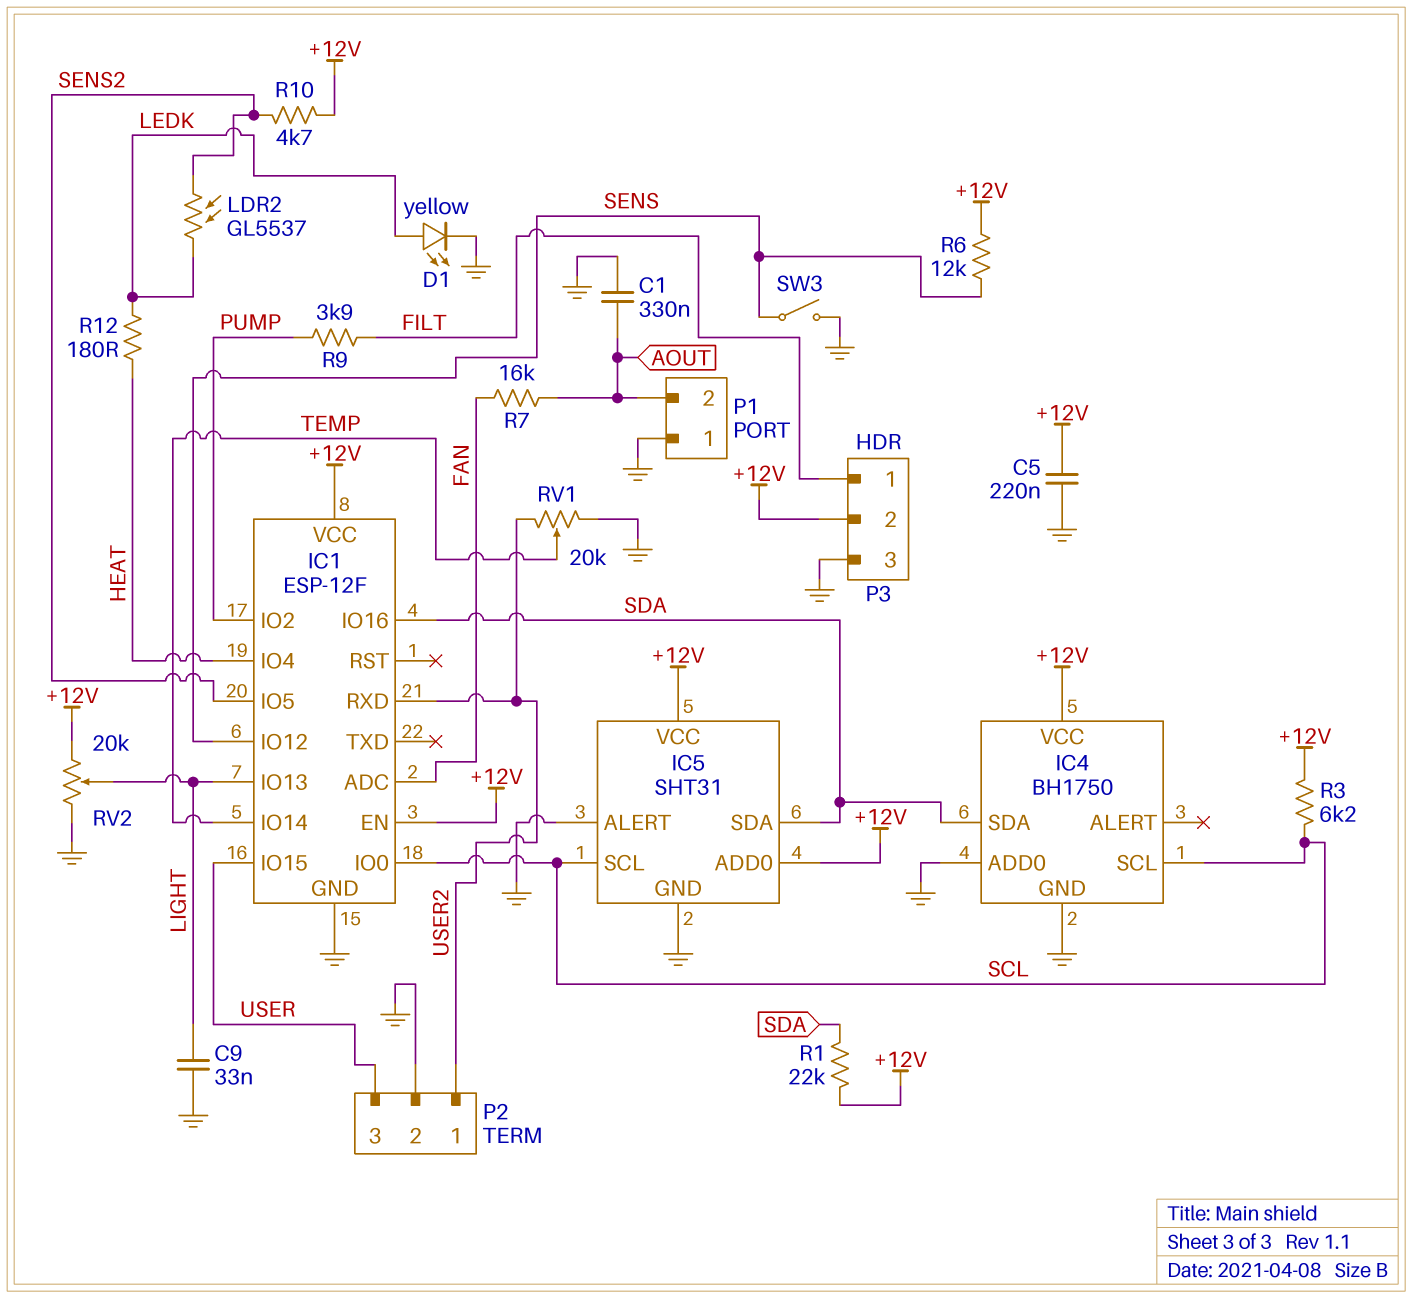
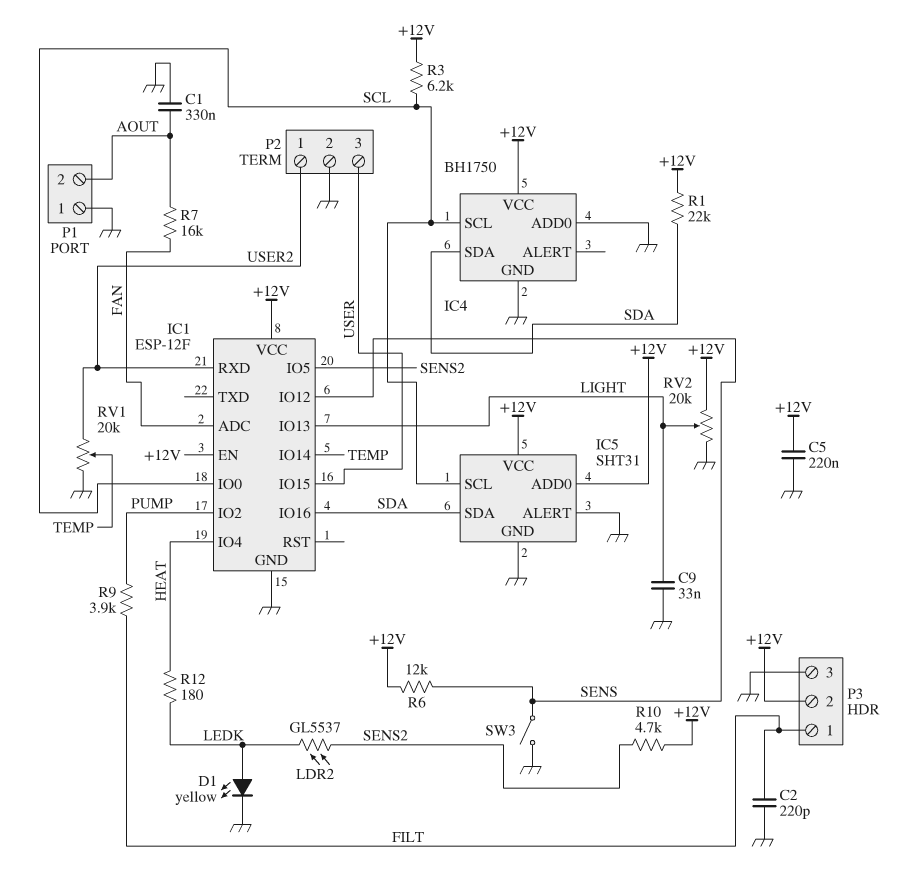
C2: none -> 220pF (FILT, GND)

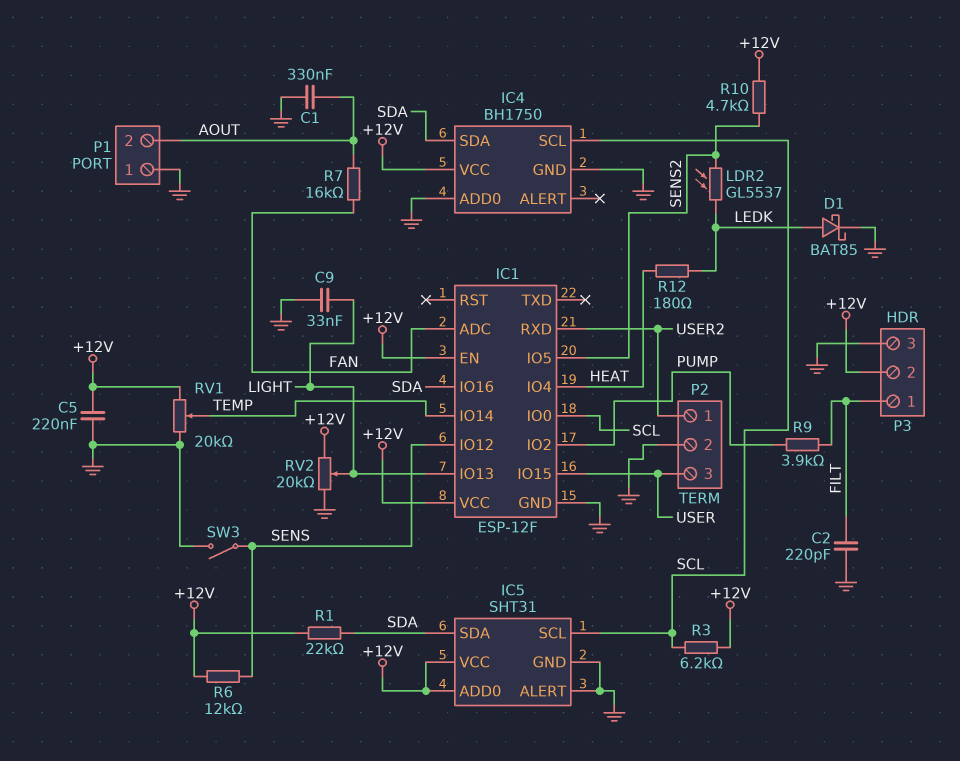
D1: LED yellow (A LEDK, K GND) -> schottky BAT85 (A LEDK, K GND)
RV1: 20k (GND, USER2, wiper TEMP) -> 20k (+12V, GND, wiper TEMP)

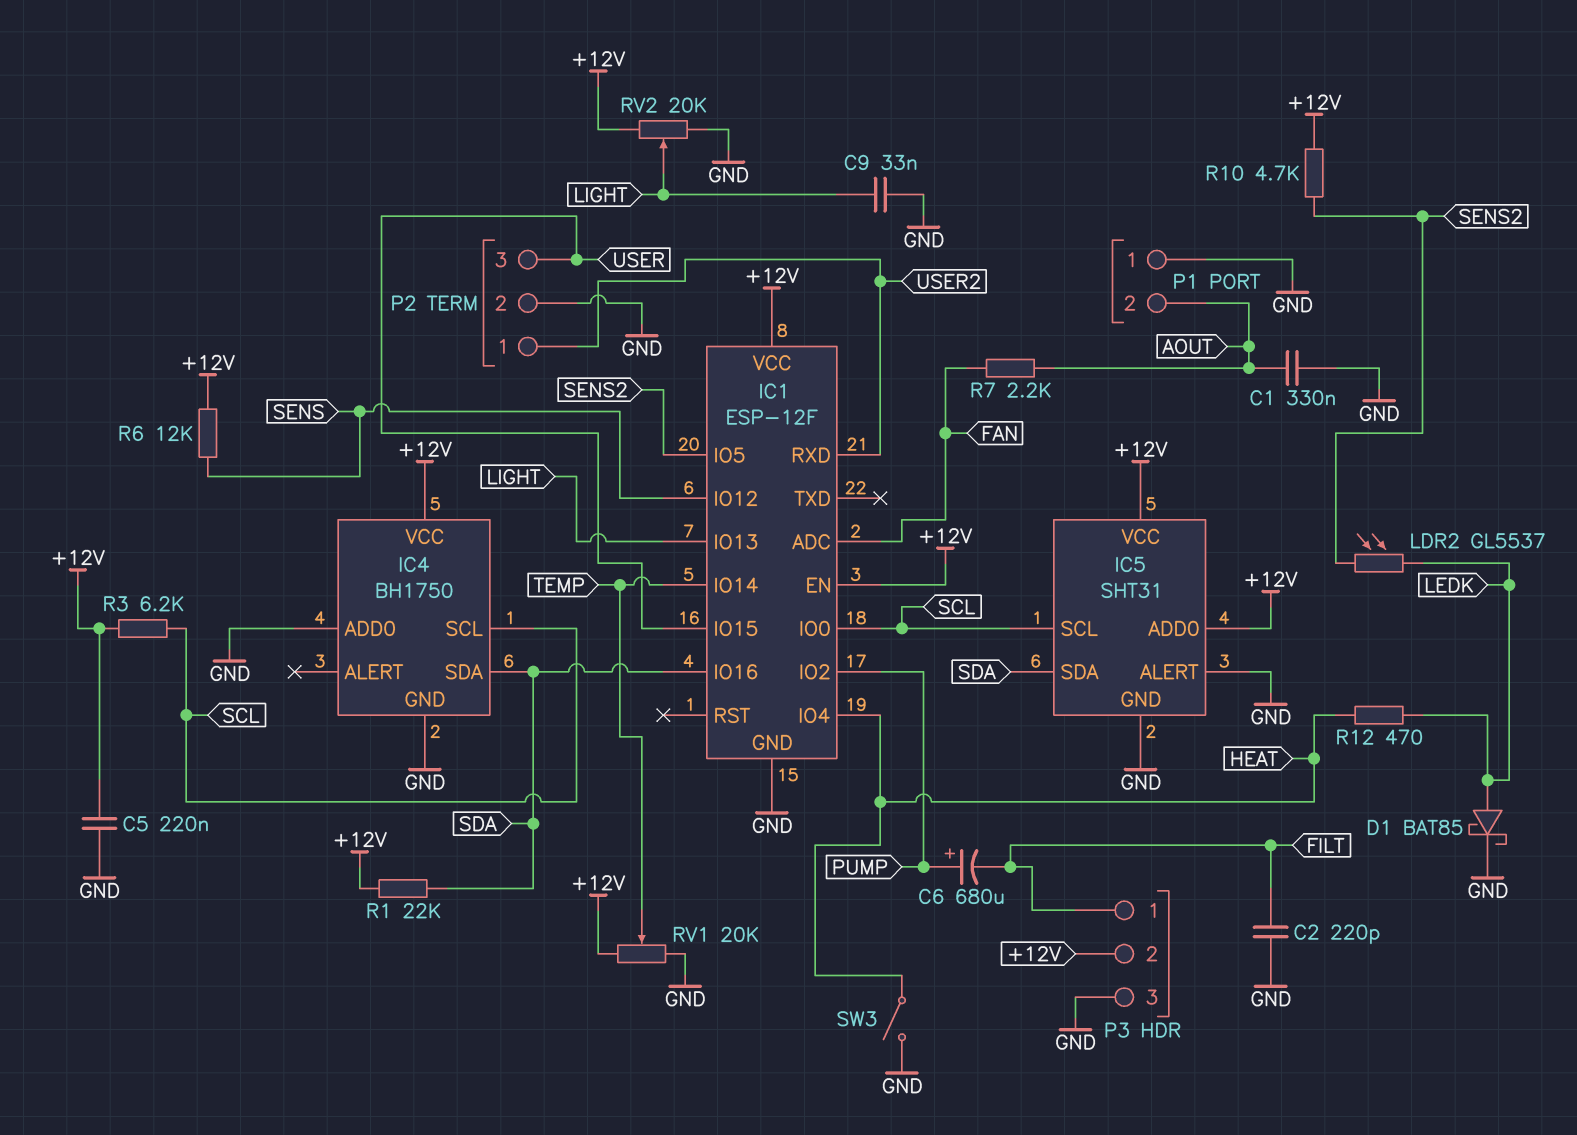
C6: none -> 680uF (plus PUMP, minus FILT)
R7: 16k (AOUT, FAN) -> 2.2k (AOUT, FAN)
R9: 3.9k (FILT, PUMP) -> none
R12: 180 (HEAT, LEDK) -> 470 (HEAT, LEDK)
SW3: switch (GND, SENS) -> switch (GND, HEAT)

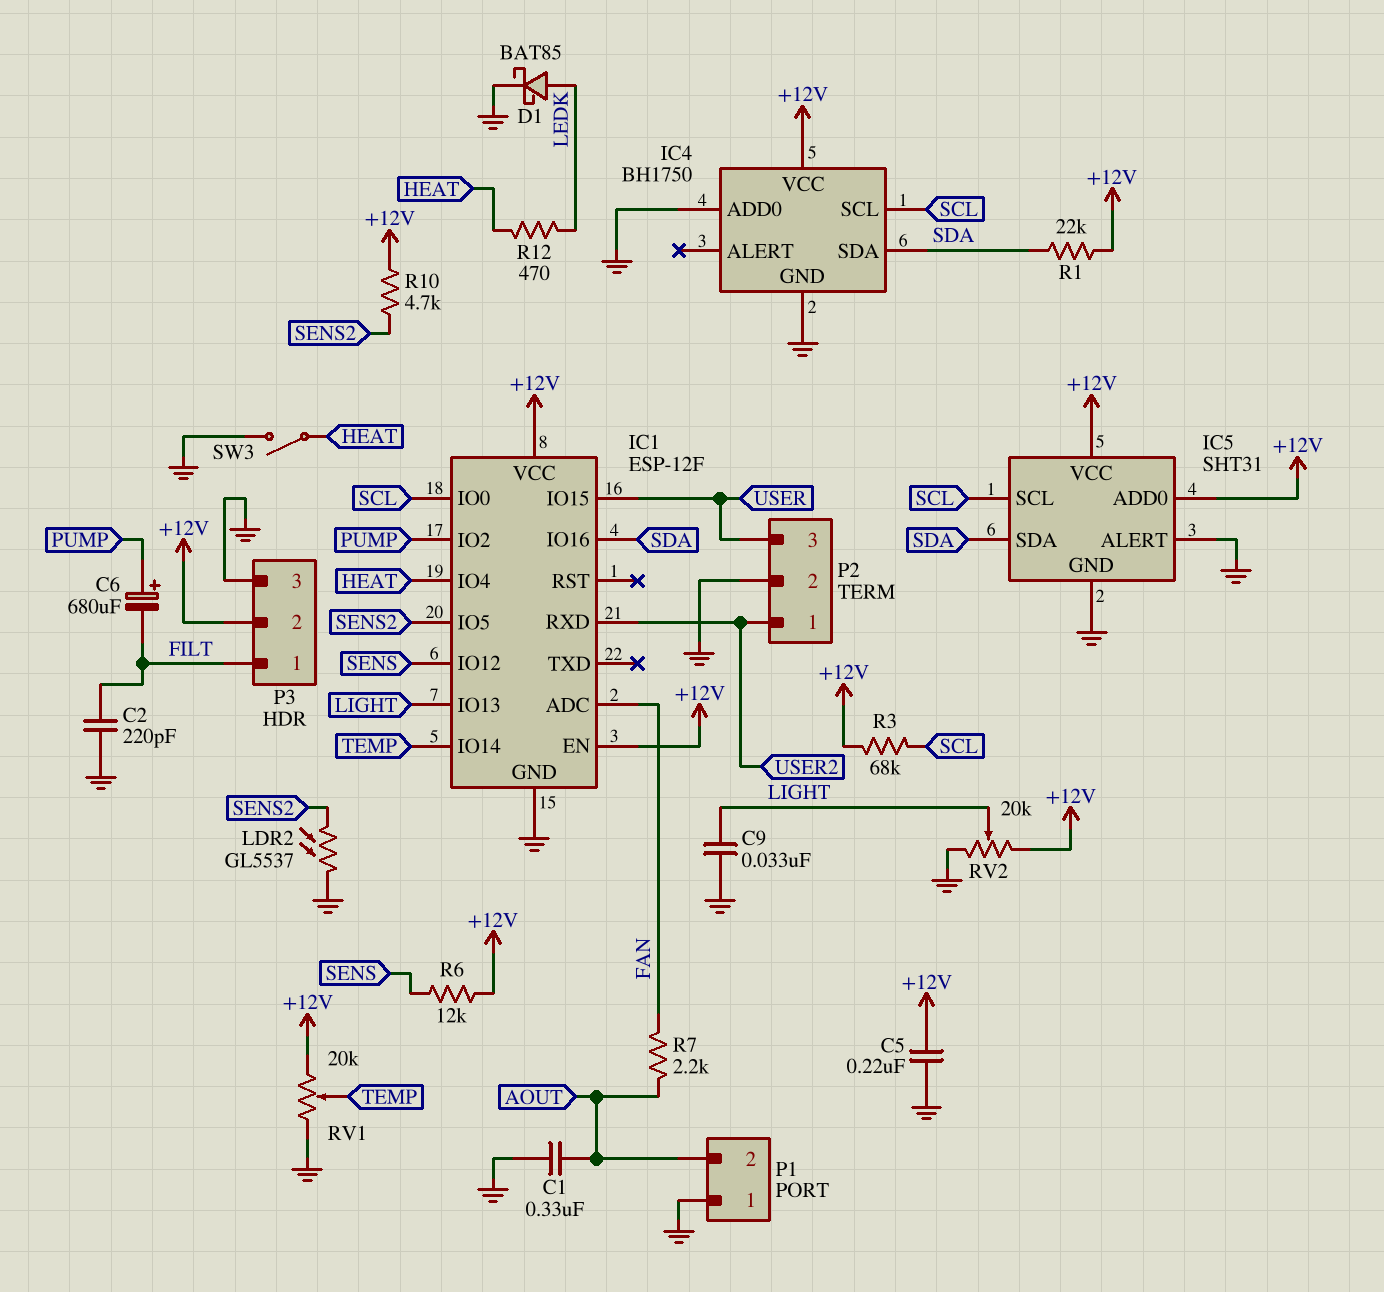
LDR2: GL5537 (LEDK, SENS2) -> GL5537 (GND, SENS2)
R3: 6.2k (+12V, SCL) -> 68k (+12V, SCL)

